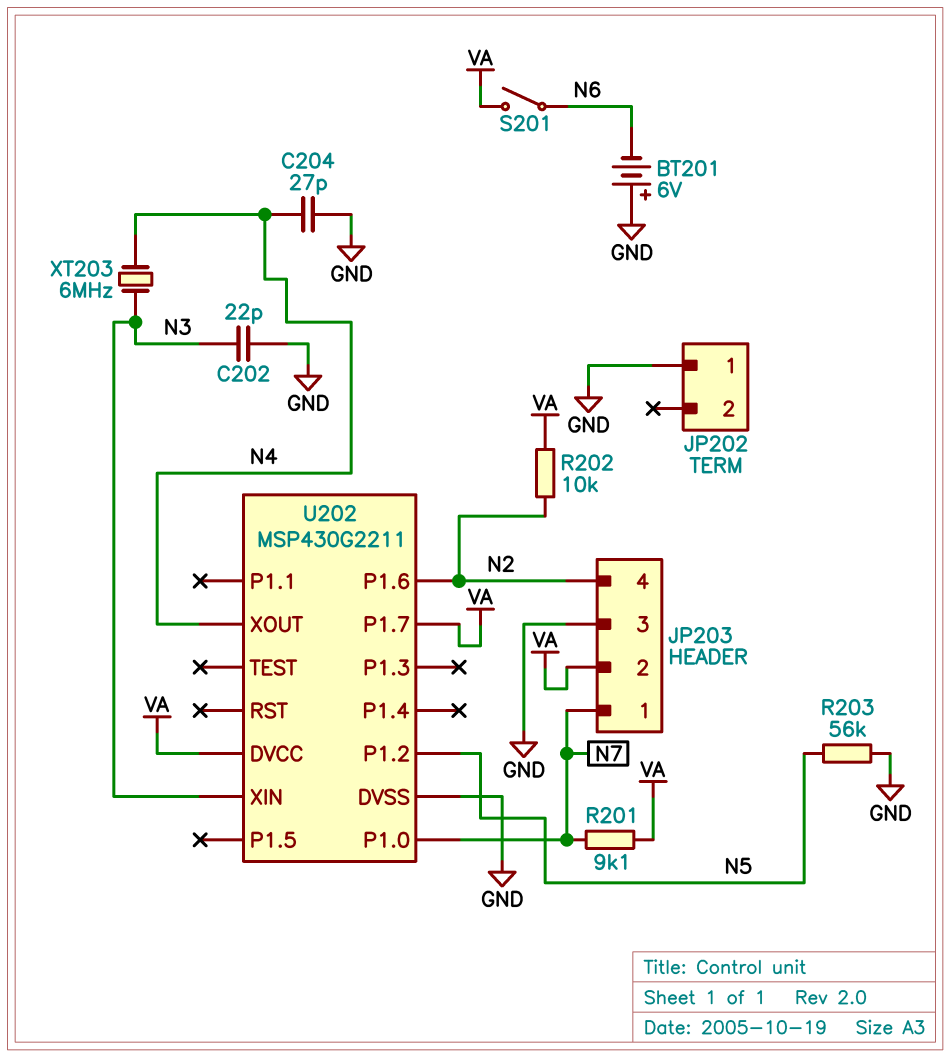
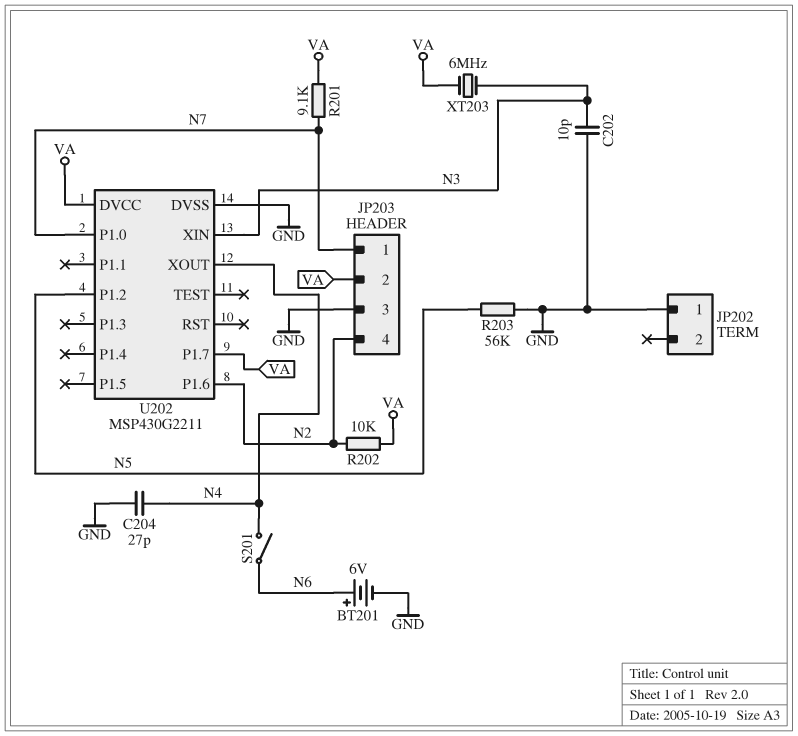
BT201: 6V (plus GND, minus N6) -> 6V (plus N6, minus GND)
C202: 22pF (GND, N3) -> 10pF (GND, N3)
S201: switch (N6, VA) -> switch (N4, N6)
XT203: 6MHz (N3, N4) -> 6MHz (N3, VA)

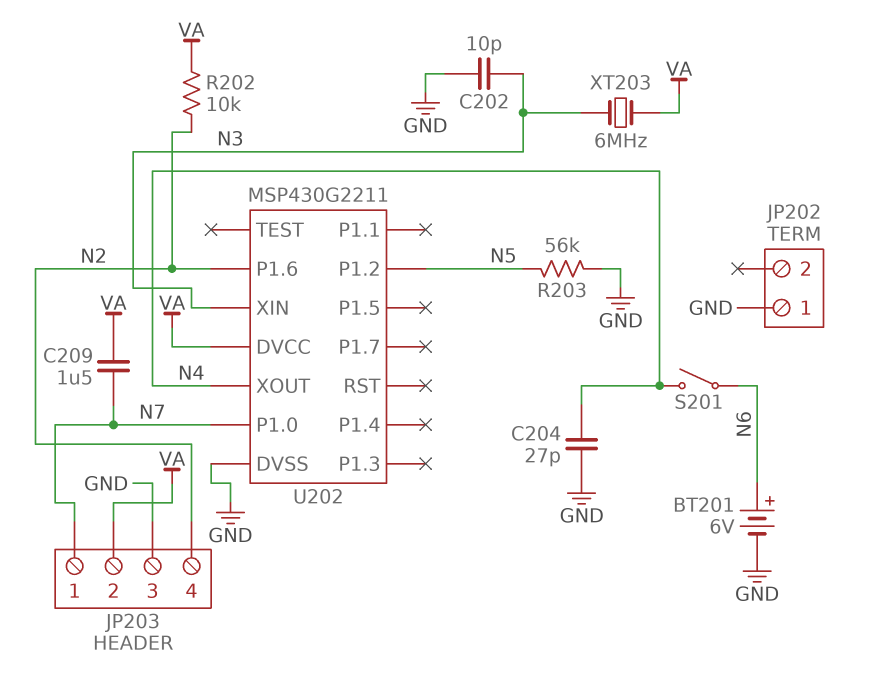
C209: none -> 1.5uF (N7, VA)
R201: 9.1k (N7, VA) -> none
U202 pin P1.7: VA -> none

